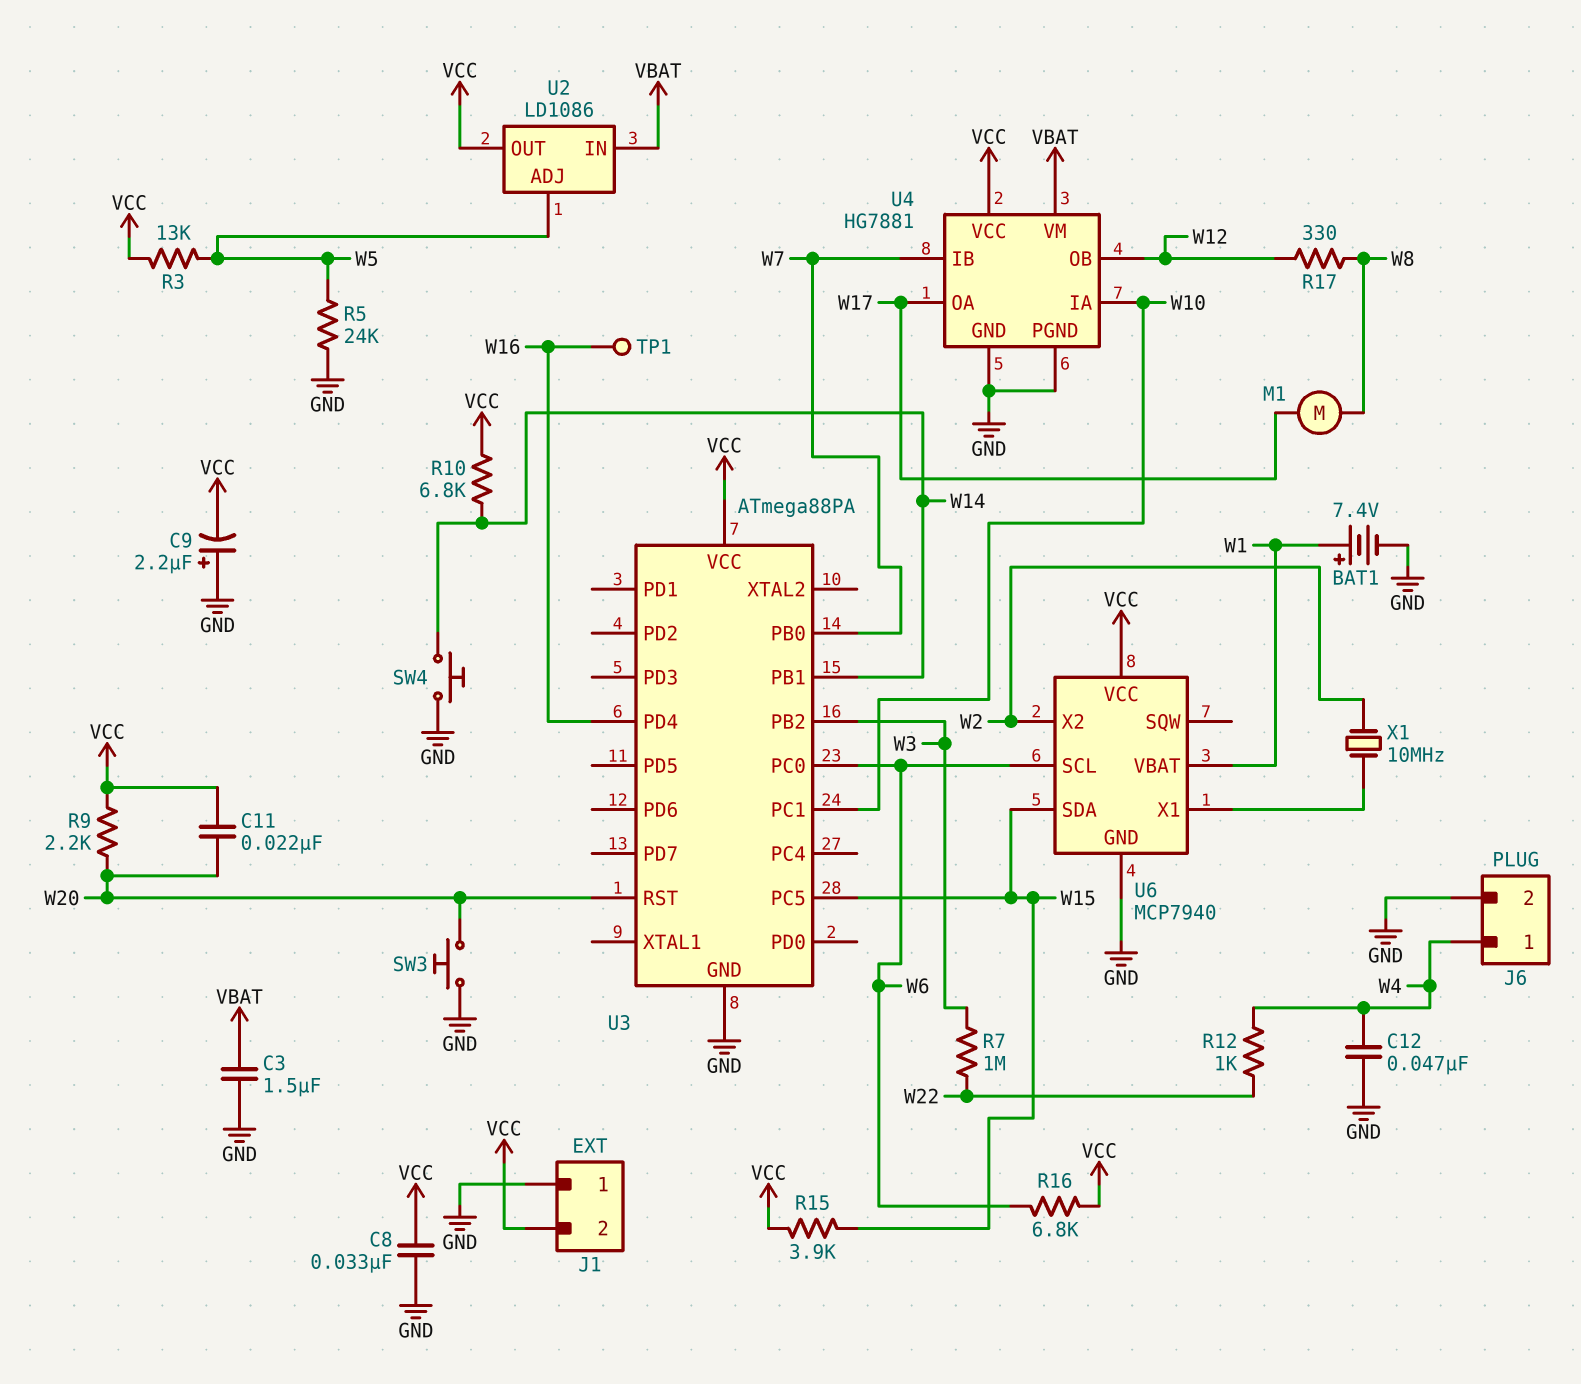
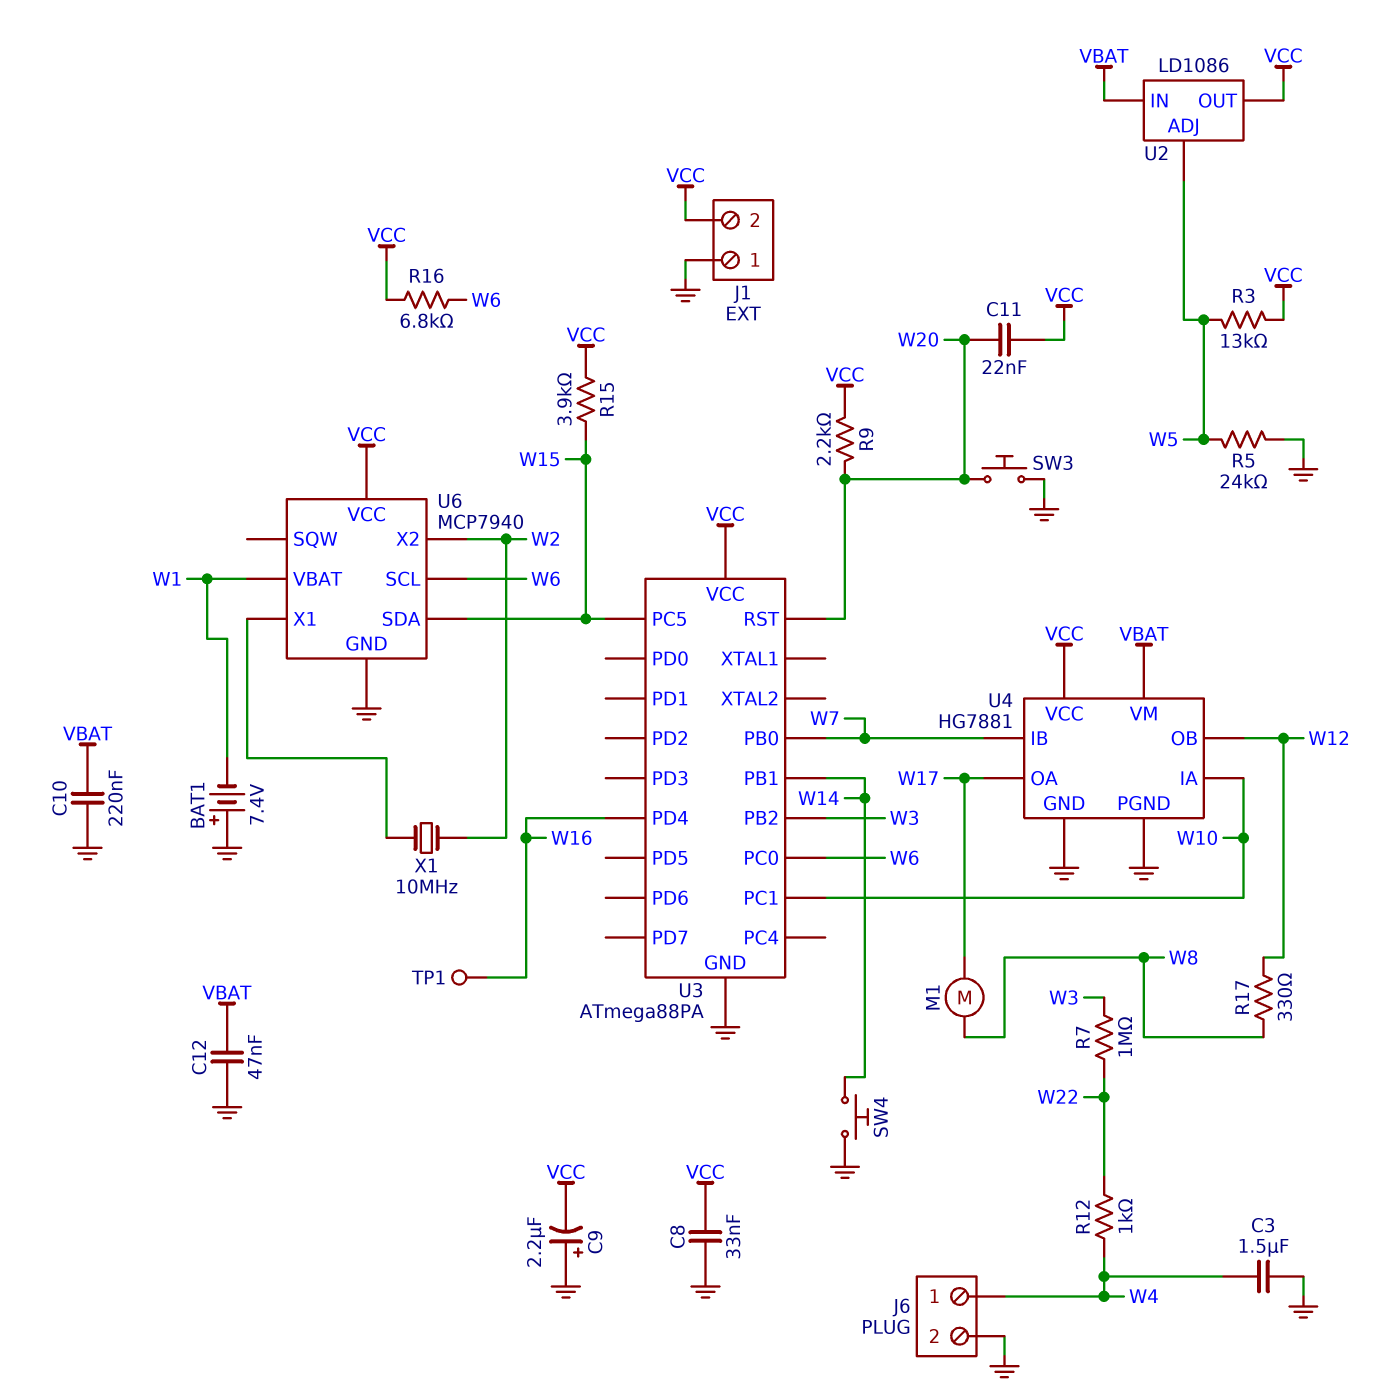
BAT1: 7.4V (plus W1, minus GND) -> 7.4V (plus GND, minus W1)
C3: 1.5uF (GND, VBAT) -> 1.5uF (GND, W4)
C10: none -> 220nF (GND, VBAT)
C12: 47nF (GND, W4) -> 47nF (GND, VBAT)
R10: 6.8k (VCC, W14) -> none

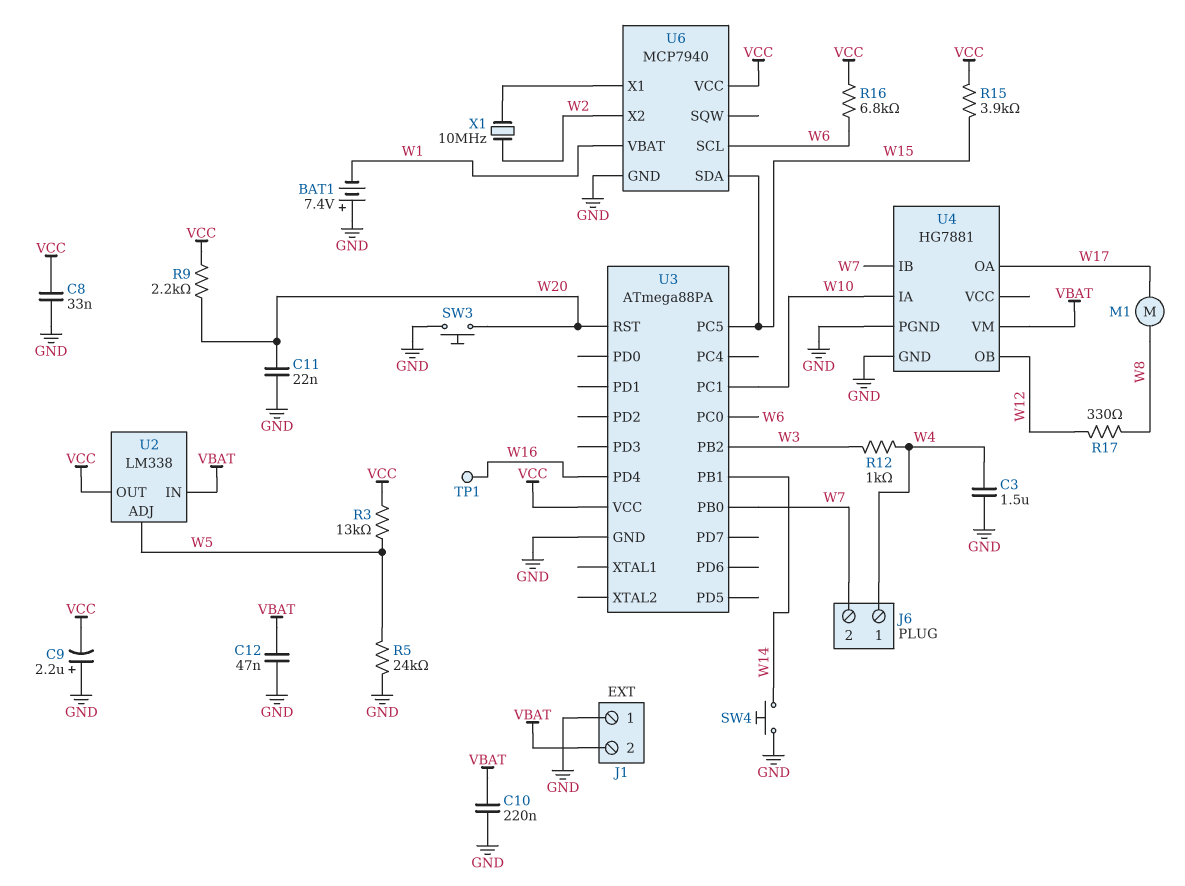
C11: 22nF (VCC, W20) -> 22nF (GND, W20)
J1 pin 2: VCC -> VBAT
J6 pin 2: GND -> W7
R7: 1M (W3, W22) -> none
R12: 1k (W4, W22) -> 1k (W3, W4)
U2: LD1086 -> LM338
U4 pin VCC: VCC -> none

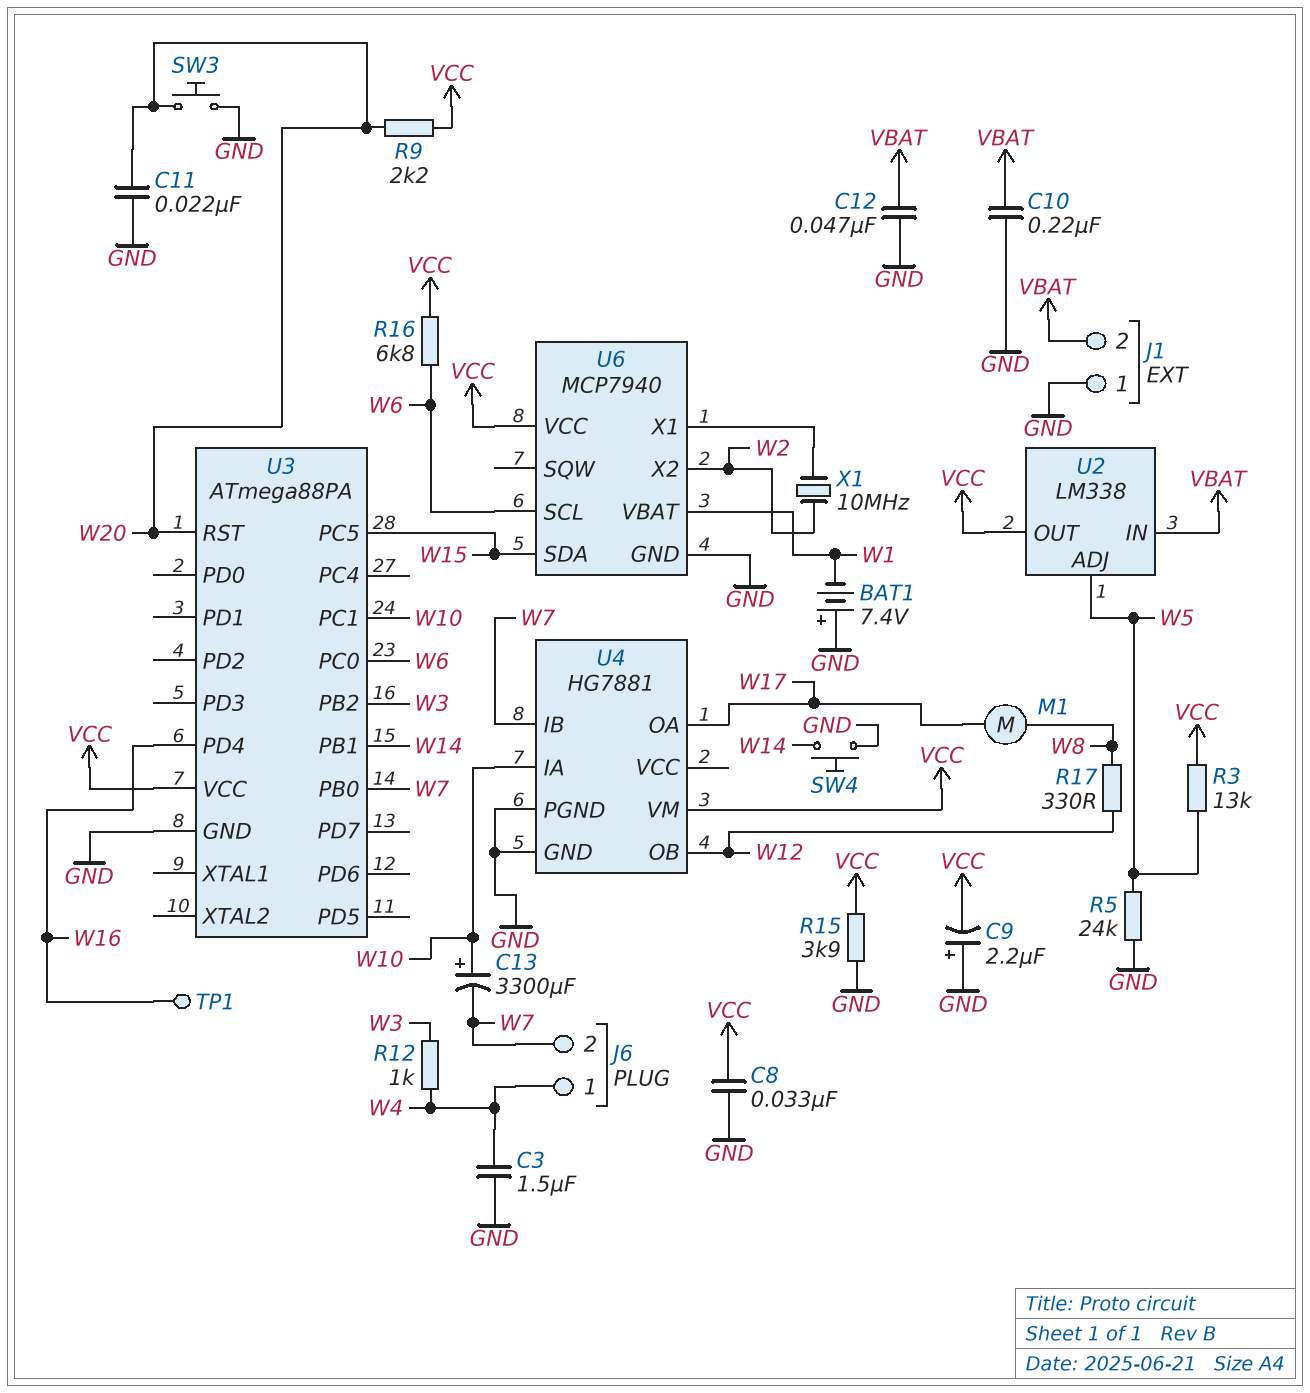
C13: none -> 3300uF (plus W10, minus W7)
R15: 3.9k (VCC, W15) -> 3.9k (GND, VCC)
U4 pin VM: VBAT -> VCC

